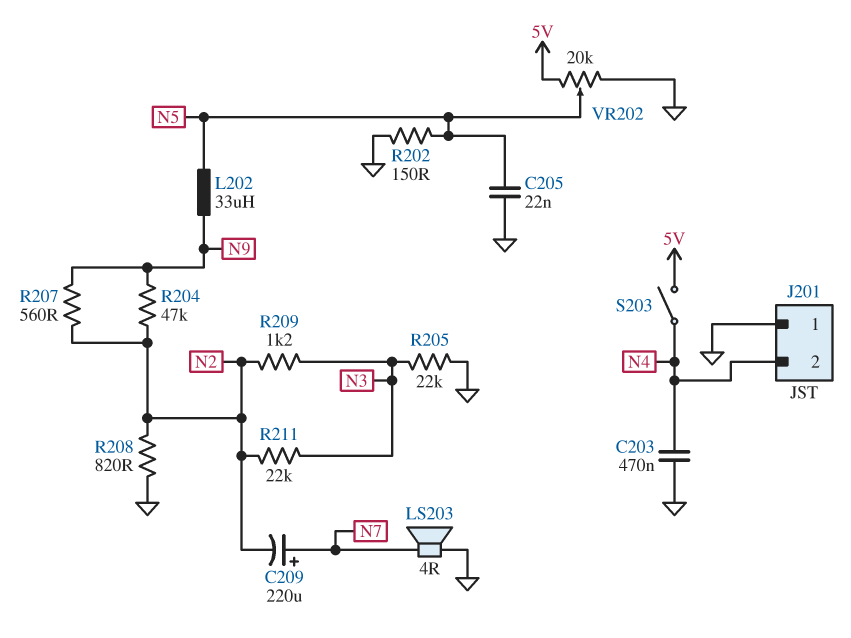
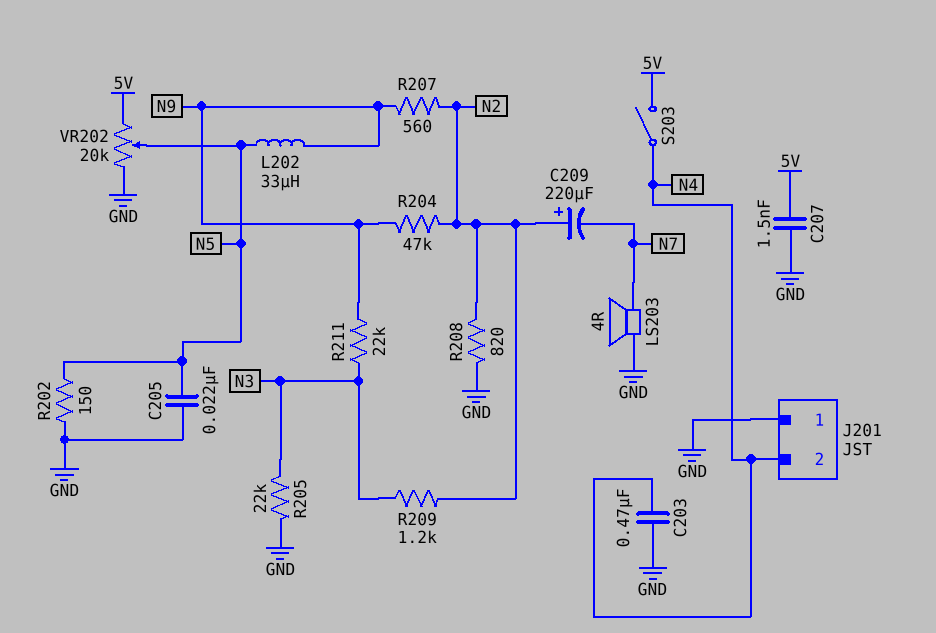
C207: none -> 1.5nF (5V, GND)
C209: 220uF (plus N7, minus N2) -> 220uF (plus N2, minus N7)
R211: 22k (N2, N3) -> 22k (N3, N9)

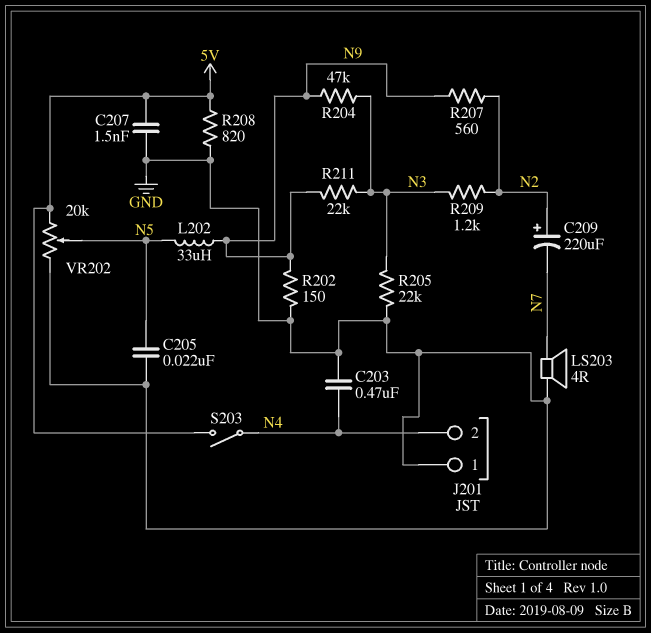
R202: 150 (GND, N5) -> 150 (GND, N9)
R204: 47k (N2, N9) -> 47k (N3, N9)
R208: 820 (GND, N2) -> 820 (5V, GND)

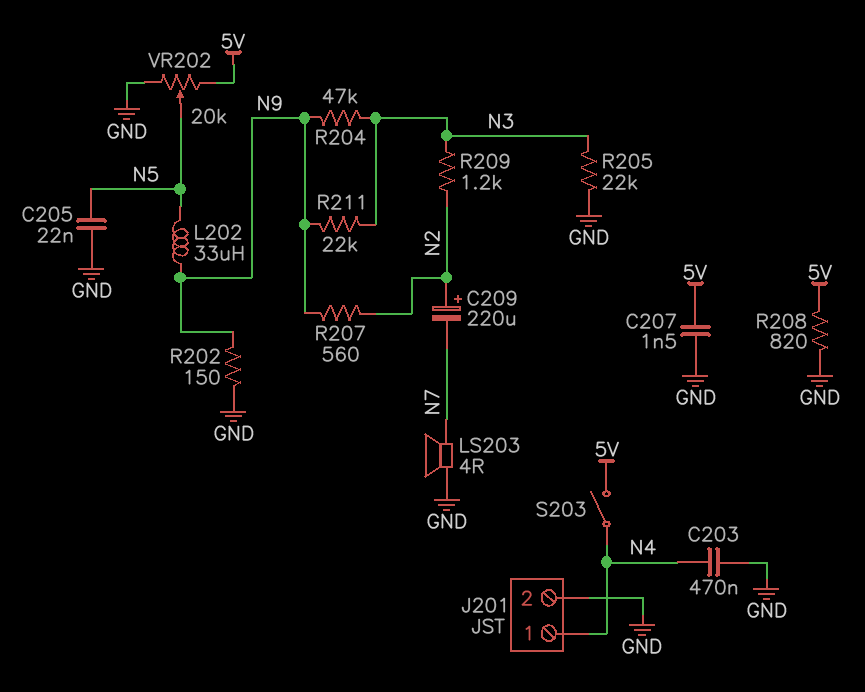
J201 pin 1: GND -> N4
J201 pin 2: N4 -> GND

